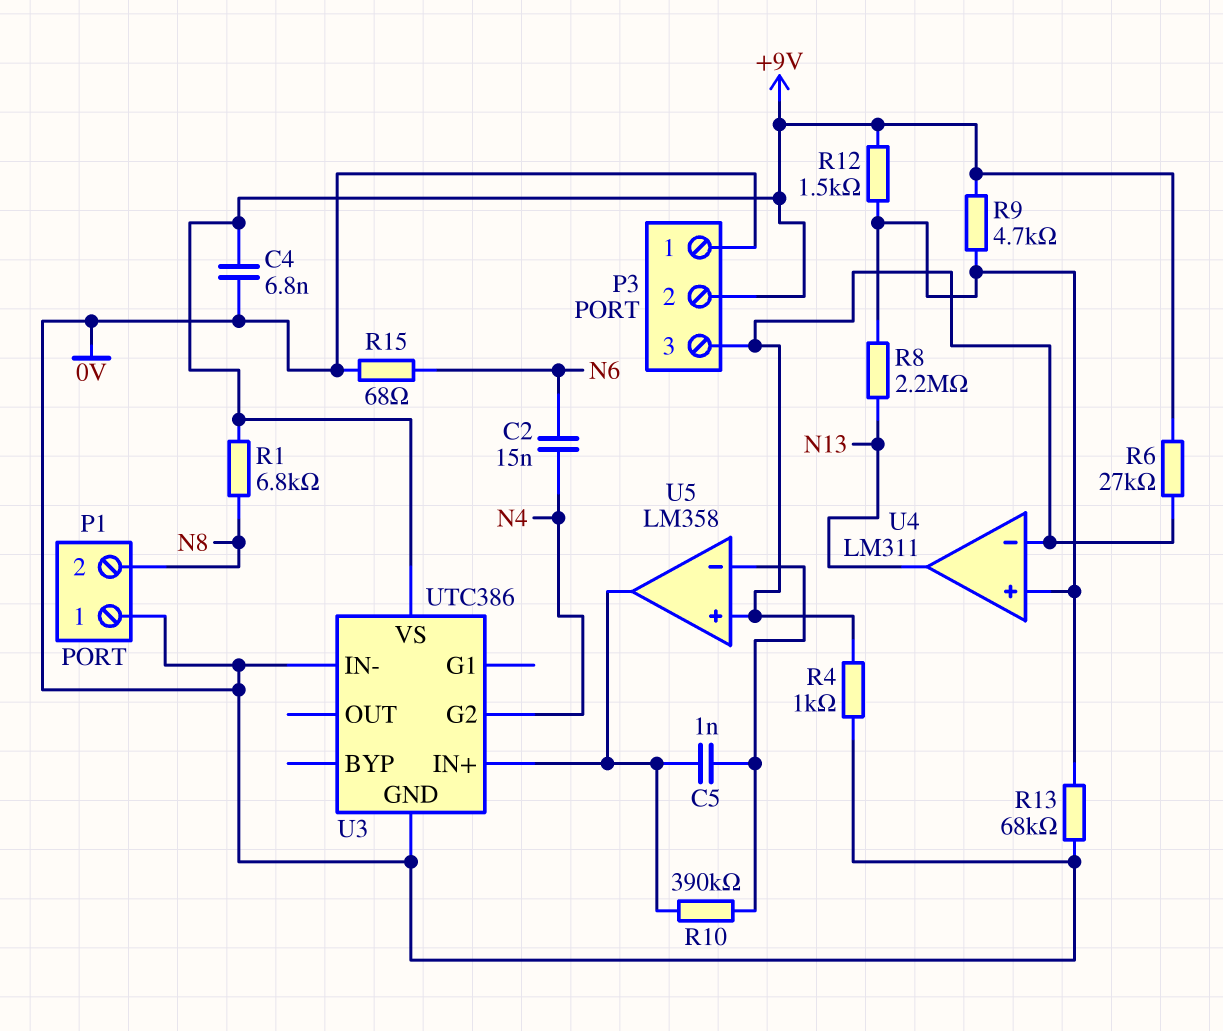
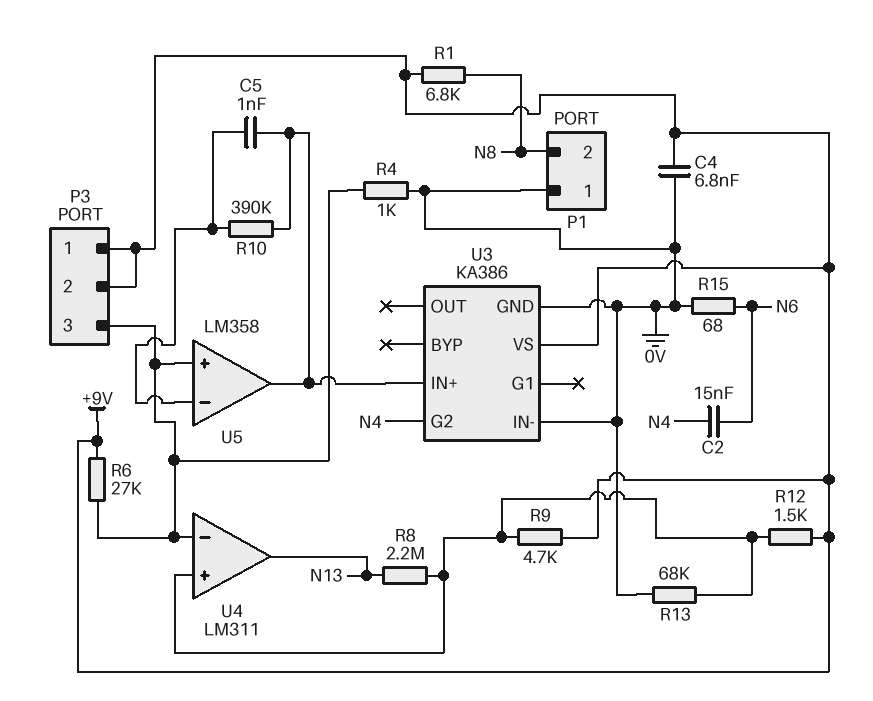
P3 pin 1: 0V -> +9V
U3: UTC386 -> KA386

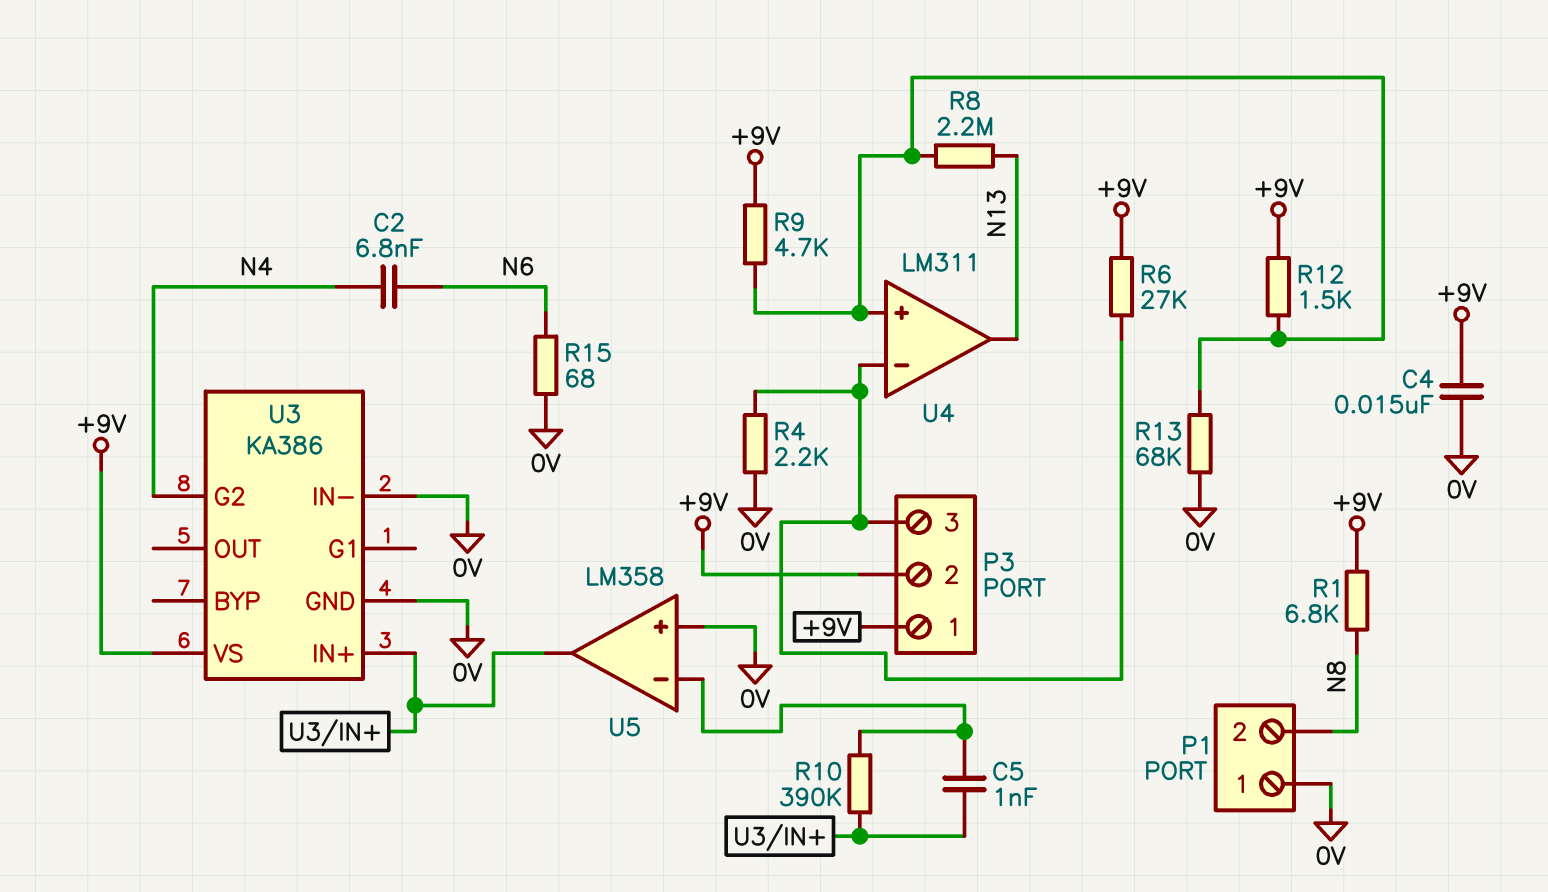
C2: 15nF (N4, N6) -> 6.8nF (N4, N6)
C4: 6.8nF (+9V, 0V) -> 15nF (+9V, 0V)
R4: 1k (0V, P3/3) -> 2.2k (0V, P3/3)
U5 pin in+: P3/3 -> 0V

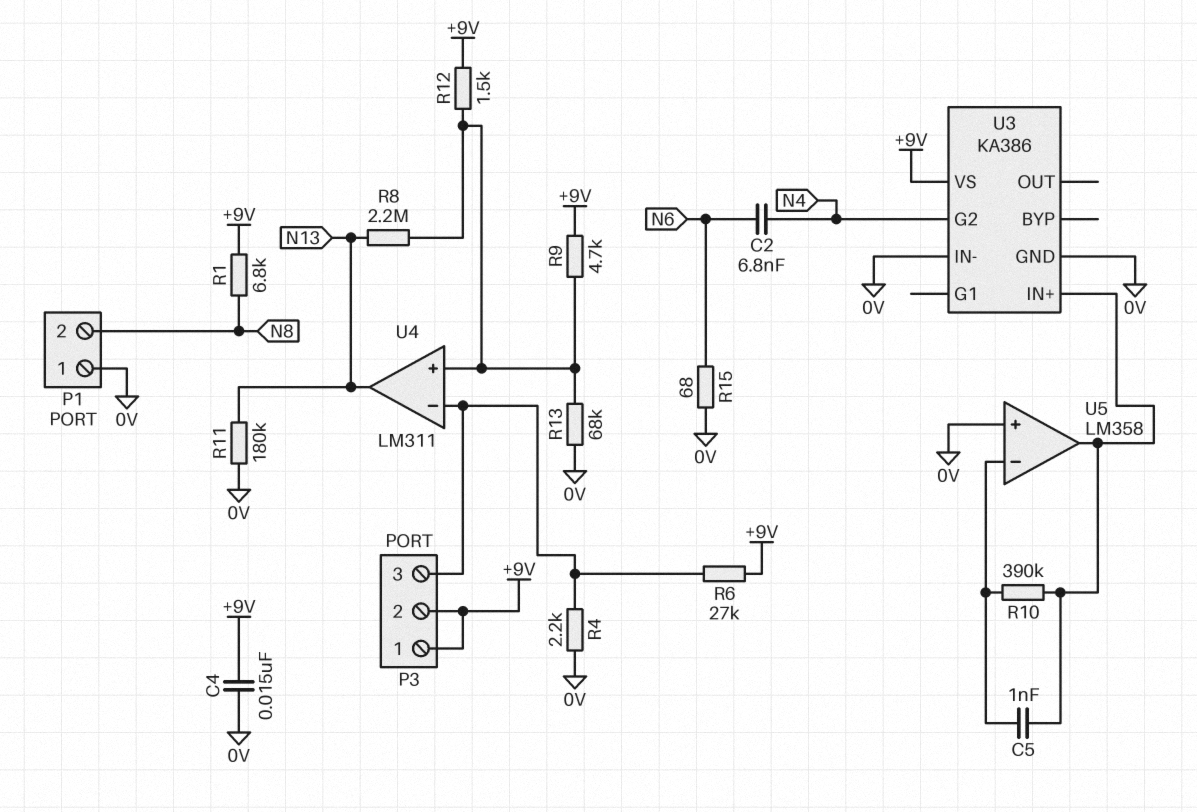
R11: none -> 180k (0V, N13)

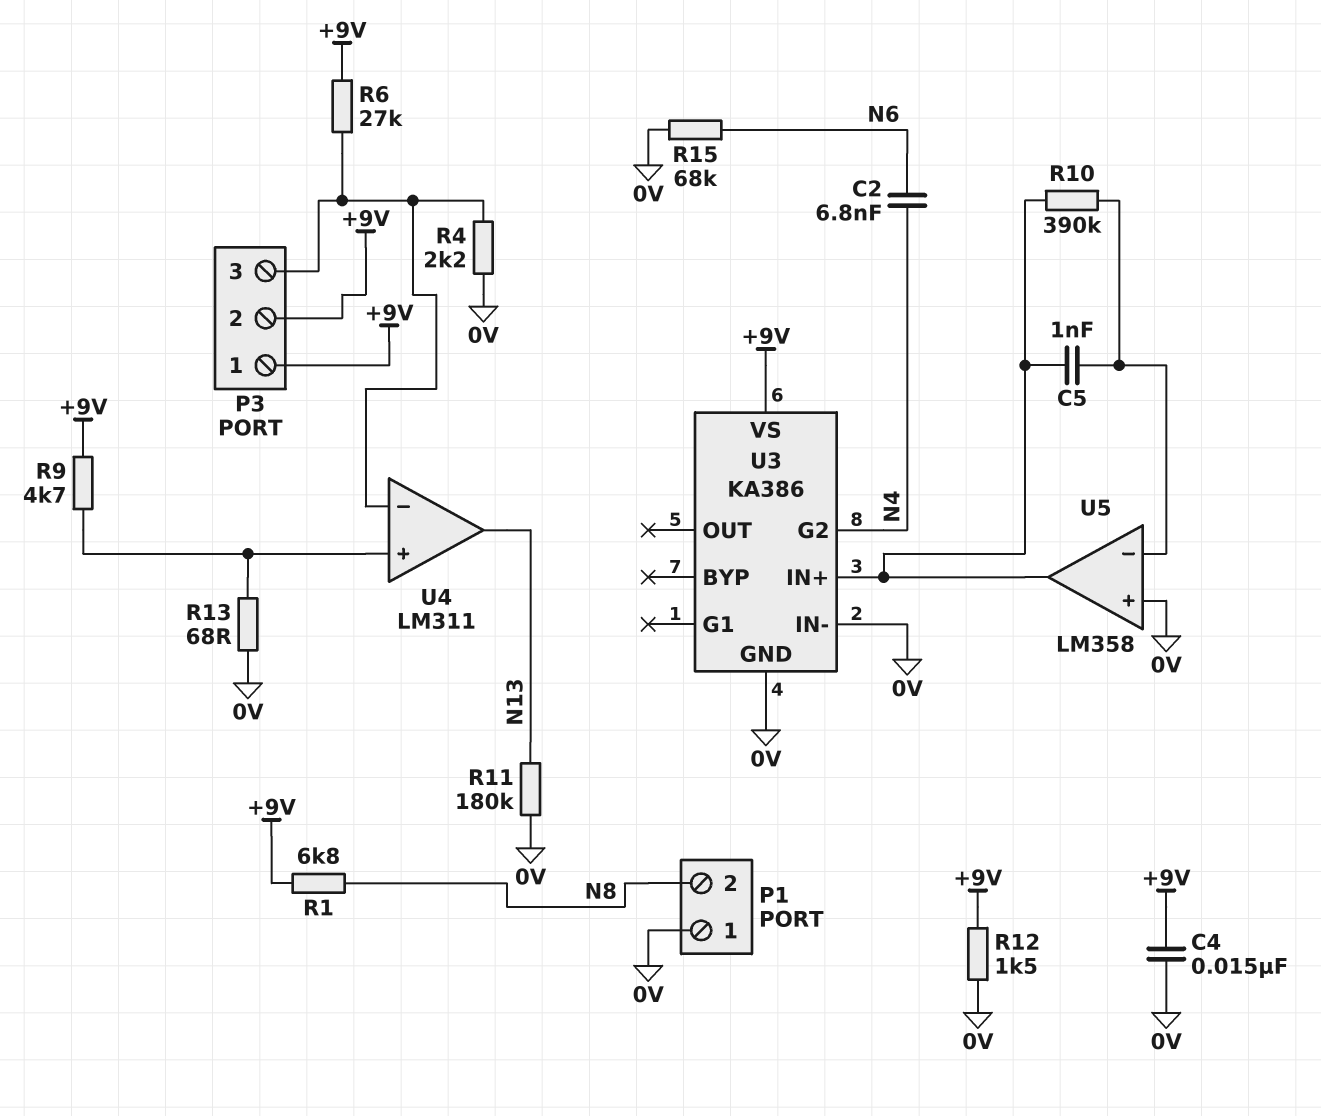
R8: 2.2M (N13, U4/in+) -> none
R12: 1.5k (+9V, U4/in+) -> 1.5k (+9V, 0V)
R13: 68k (0V, U4/in+) -> 68 (0V, U4/in+)
R15: 68 (0V, N6) -> 68k (0V, N6)

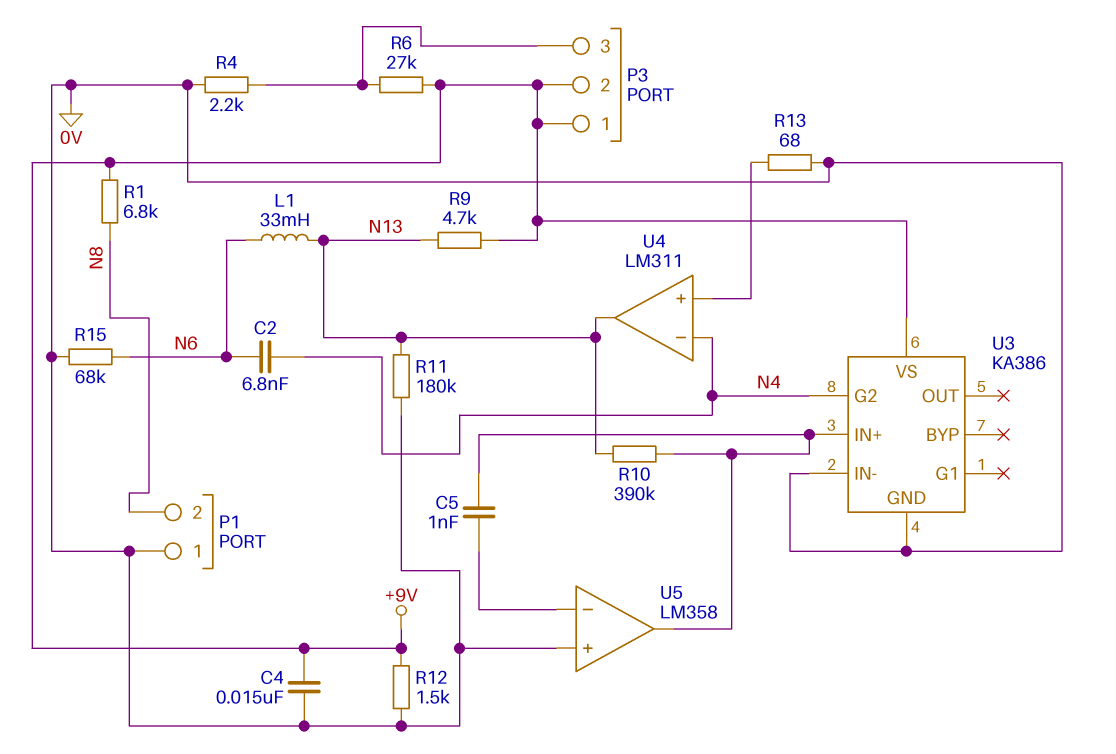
L1: none -> 33mH (N6, N13)
R9: 4.7k (+9V, U4/in+) -> 4.7k (+9V, N13)
R10: 390k (U3/IN+, U5/in-) -> 390k (N13, U3/IN+)
U4 pin in-: P3/3 -> N4

